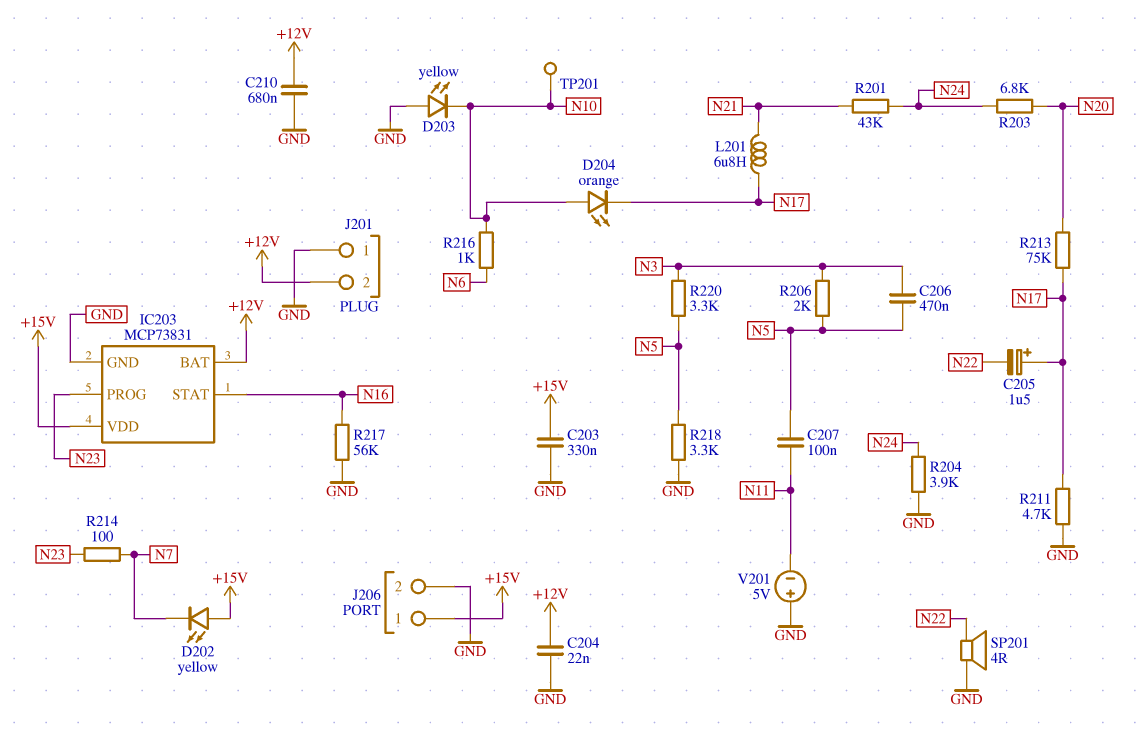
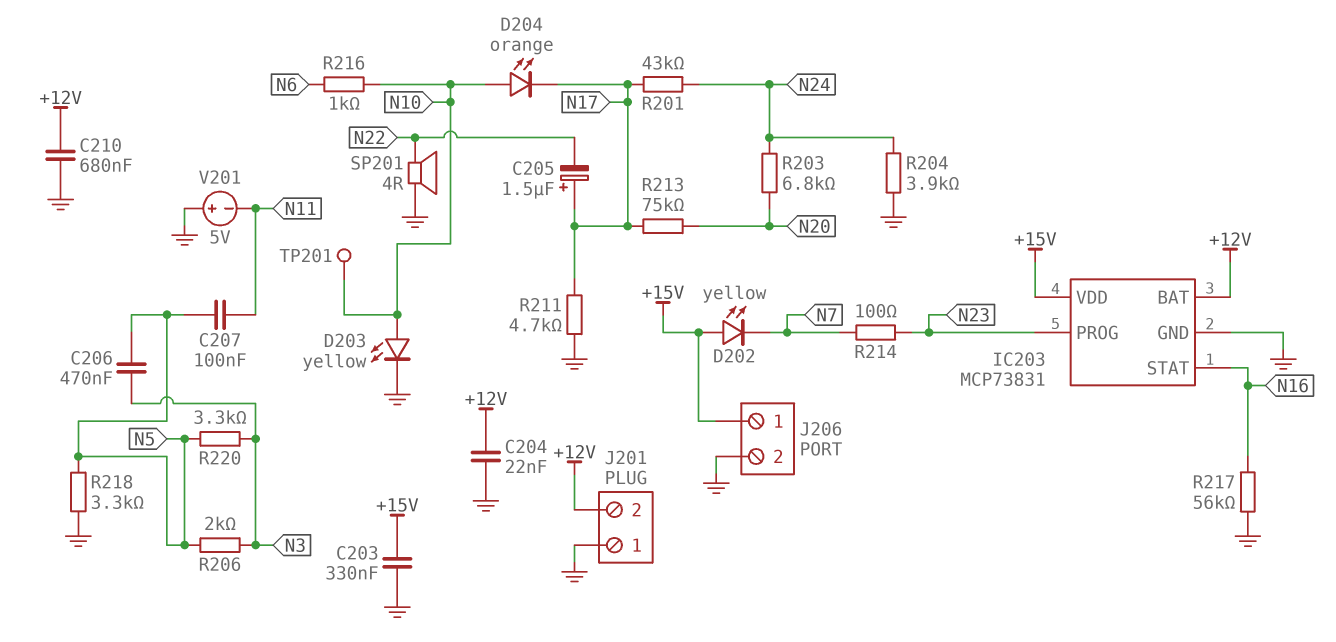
D203: LED yellow (A GND, K N10) -> LED yellow (A N10, K GND)
L201: 6.8uH (N17, N21) -> none
R201: 43k (N21, N24) -> 43k (N17, N24)

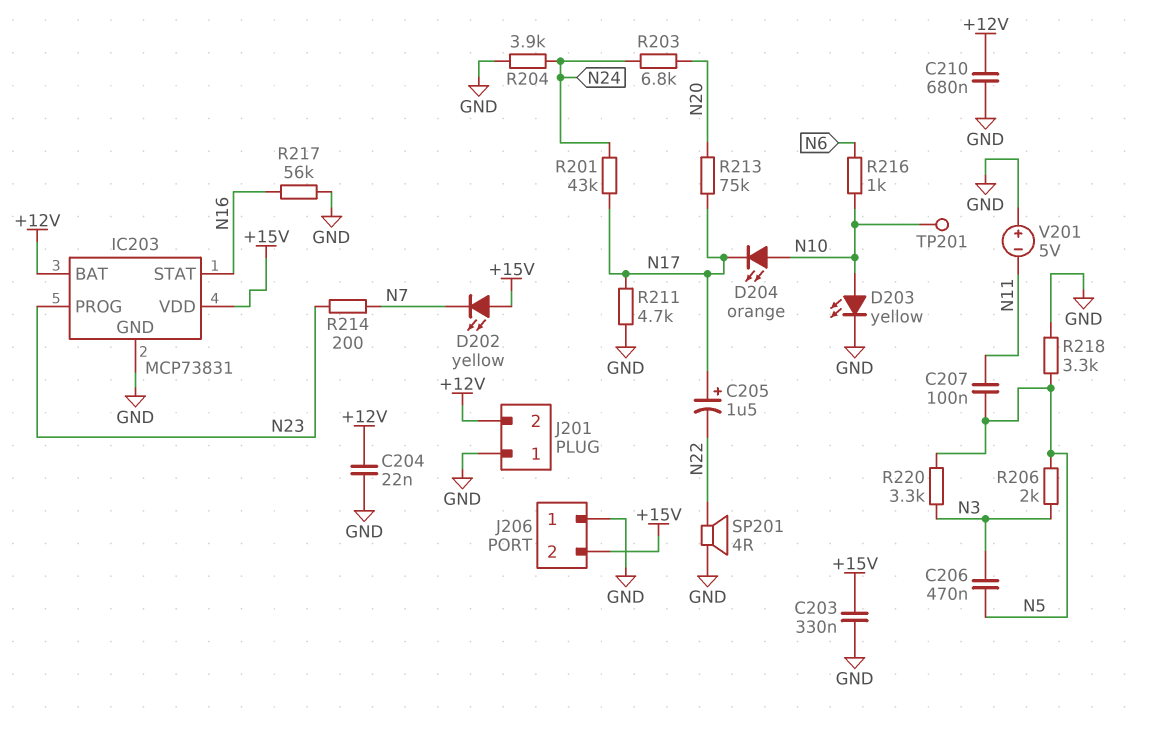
J206 pin 1: +15V -> GND
J206 pin 2: GND -> +15V
R214: 100 (N7, N23) -> 200 (N7, N23)

